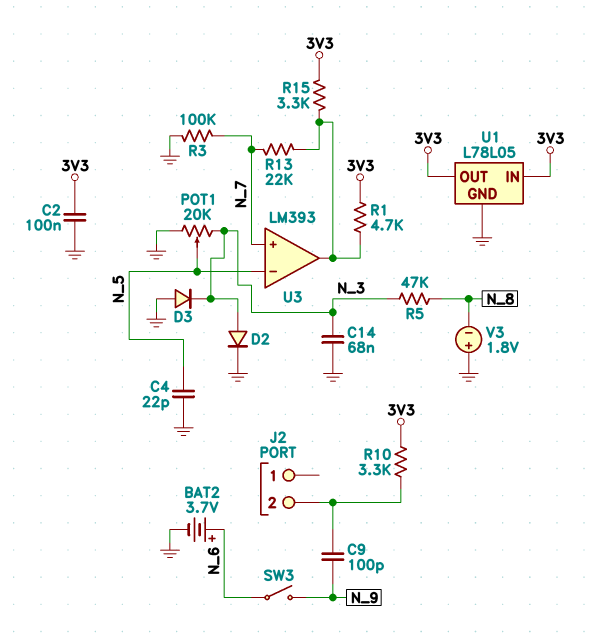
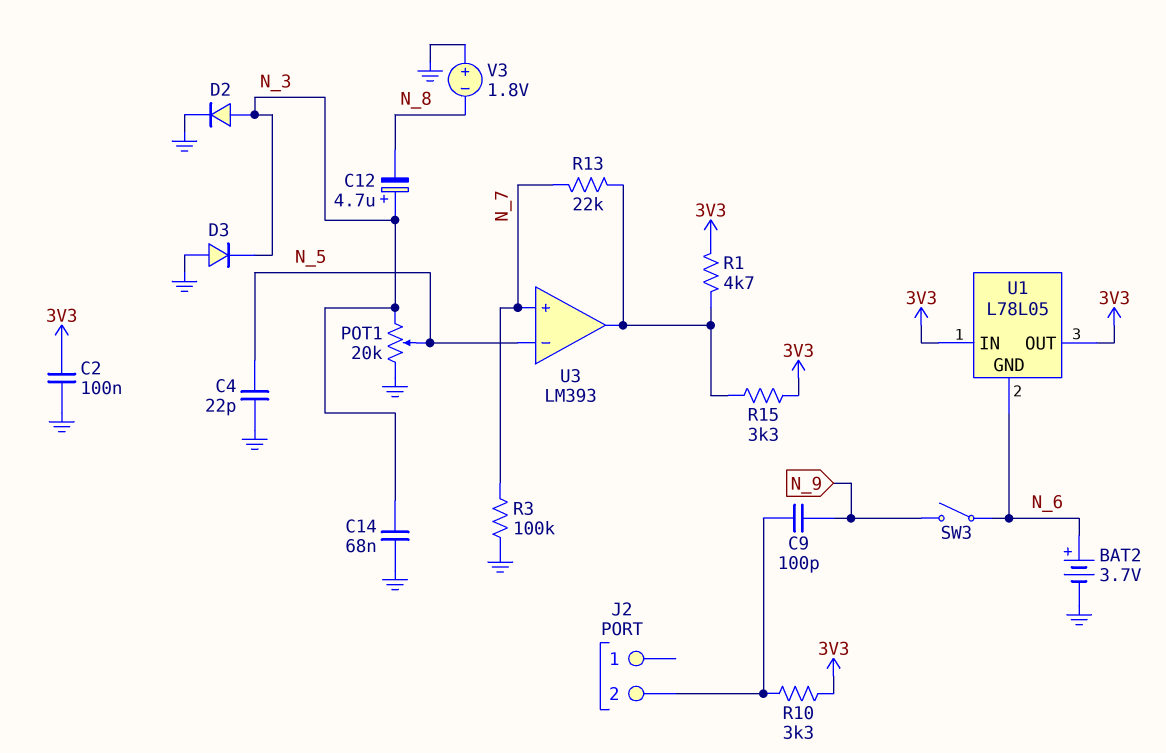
C12: none -> 4.7uF (plus N_3, minus N_8)
R5: 47k (N_3, N_8) -> none
U1 pin GND: GND -> N_6

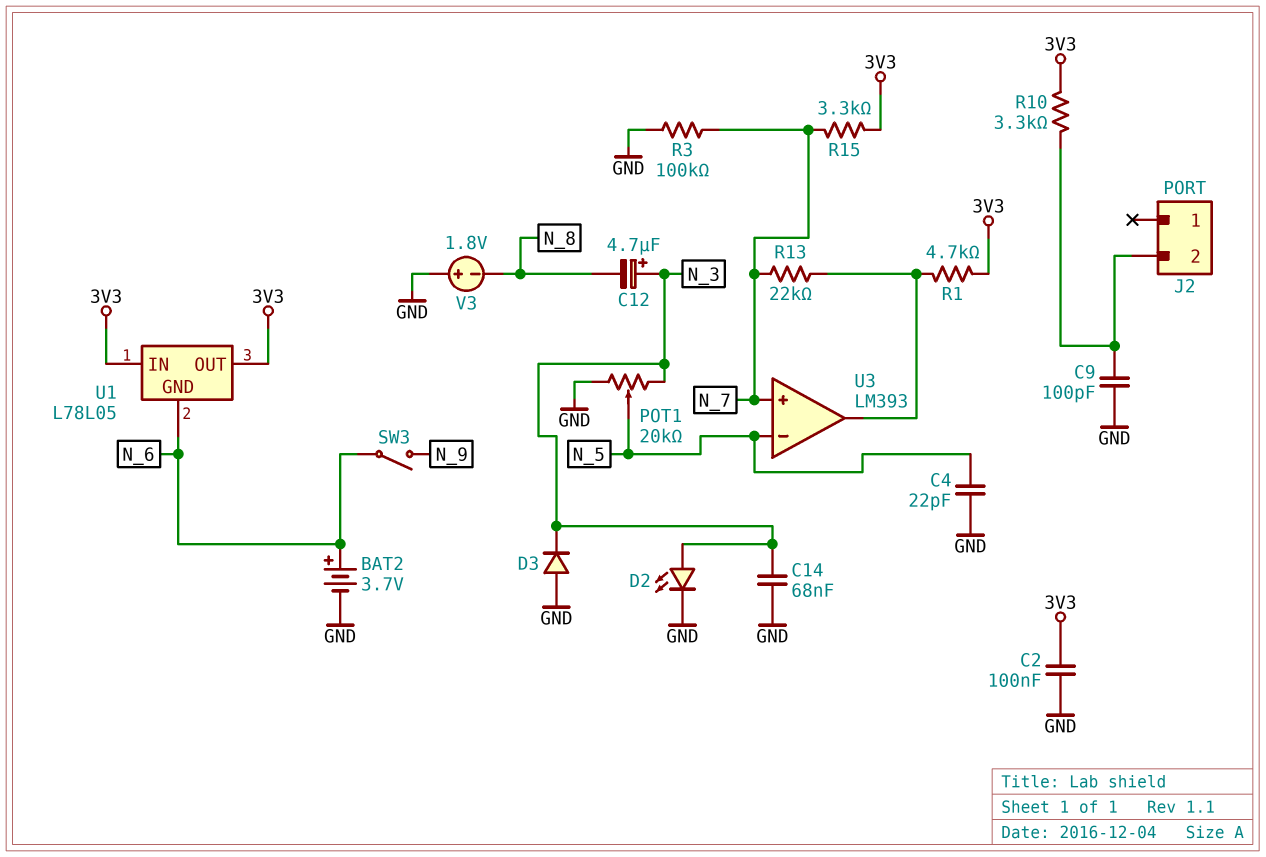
C9: 100pF (J2/2, N_9) -> 100pF (GND, J2/2)
D2: diode (A N_3, K GND) -> LED (A N_3, K GND)
R15: 3.3k (3V3, U3/out) -> 3.3k (3V3, N_7)

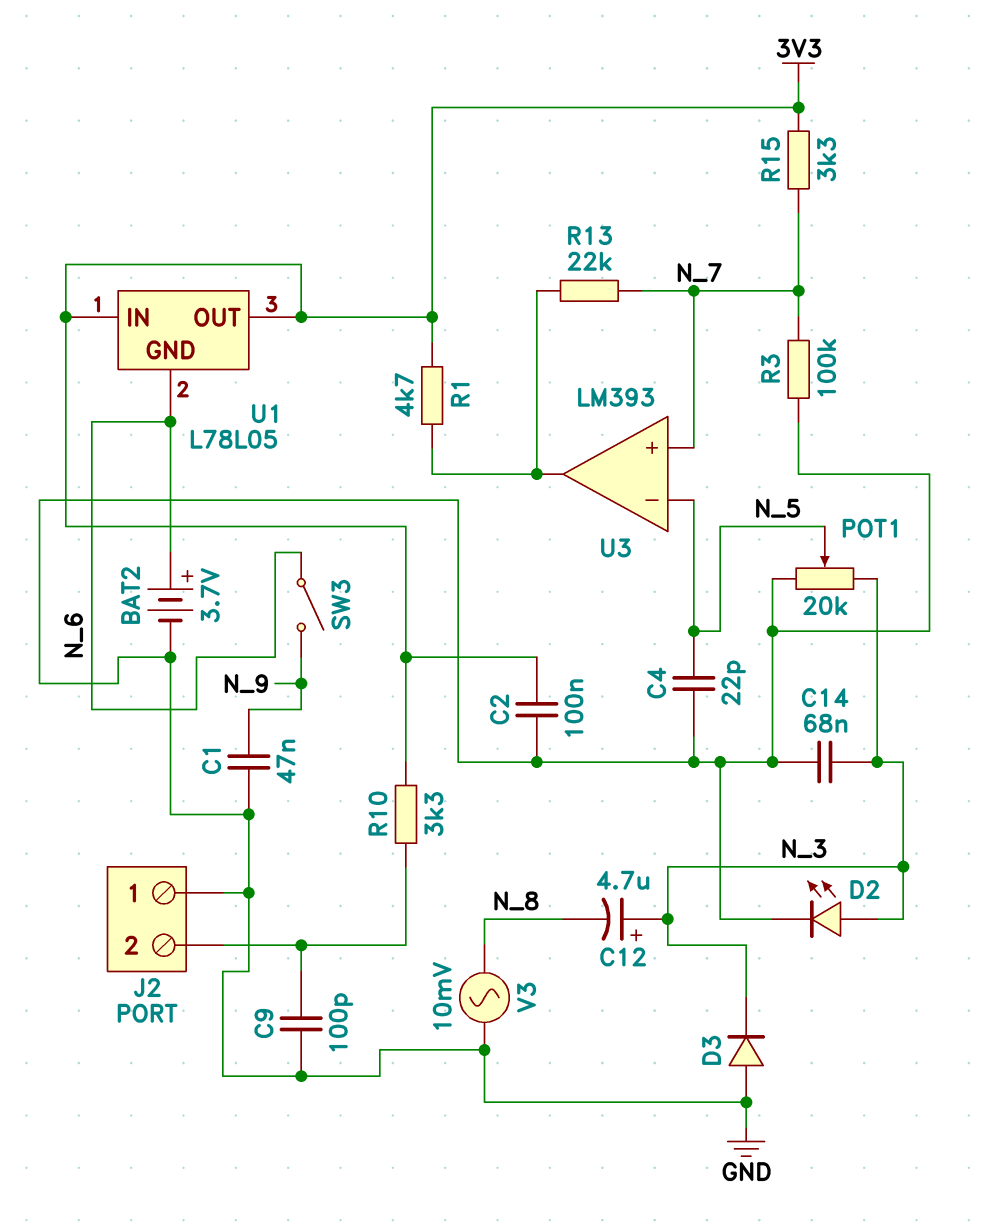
C1: none -> 47nF (GND, N_9)
J2 pin 1: none -> GND
V3: 1.8V (plus GND, minus N_8) -> AC 10mV (GND, N_8)

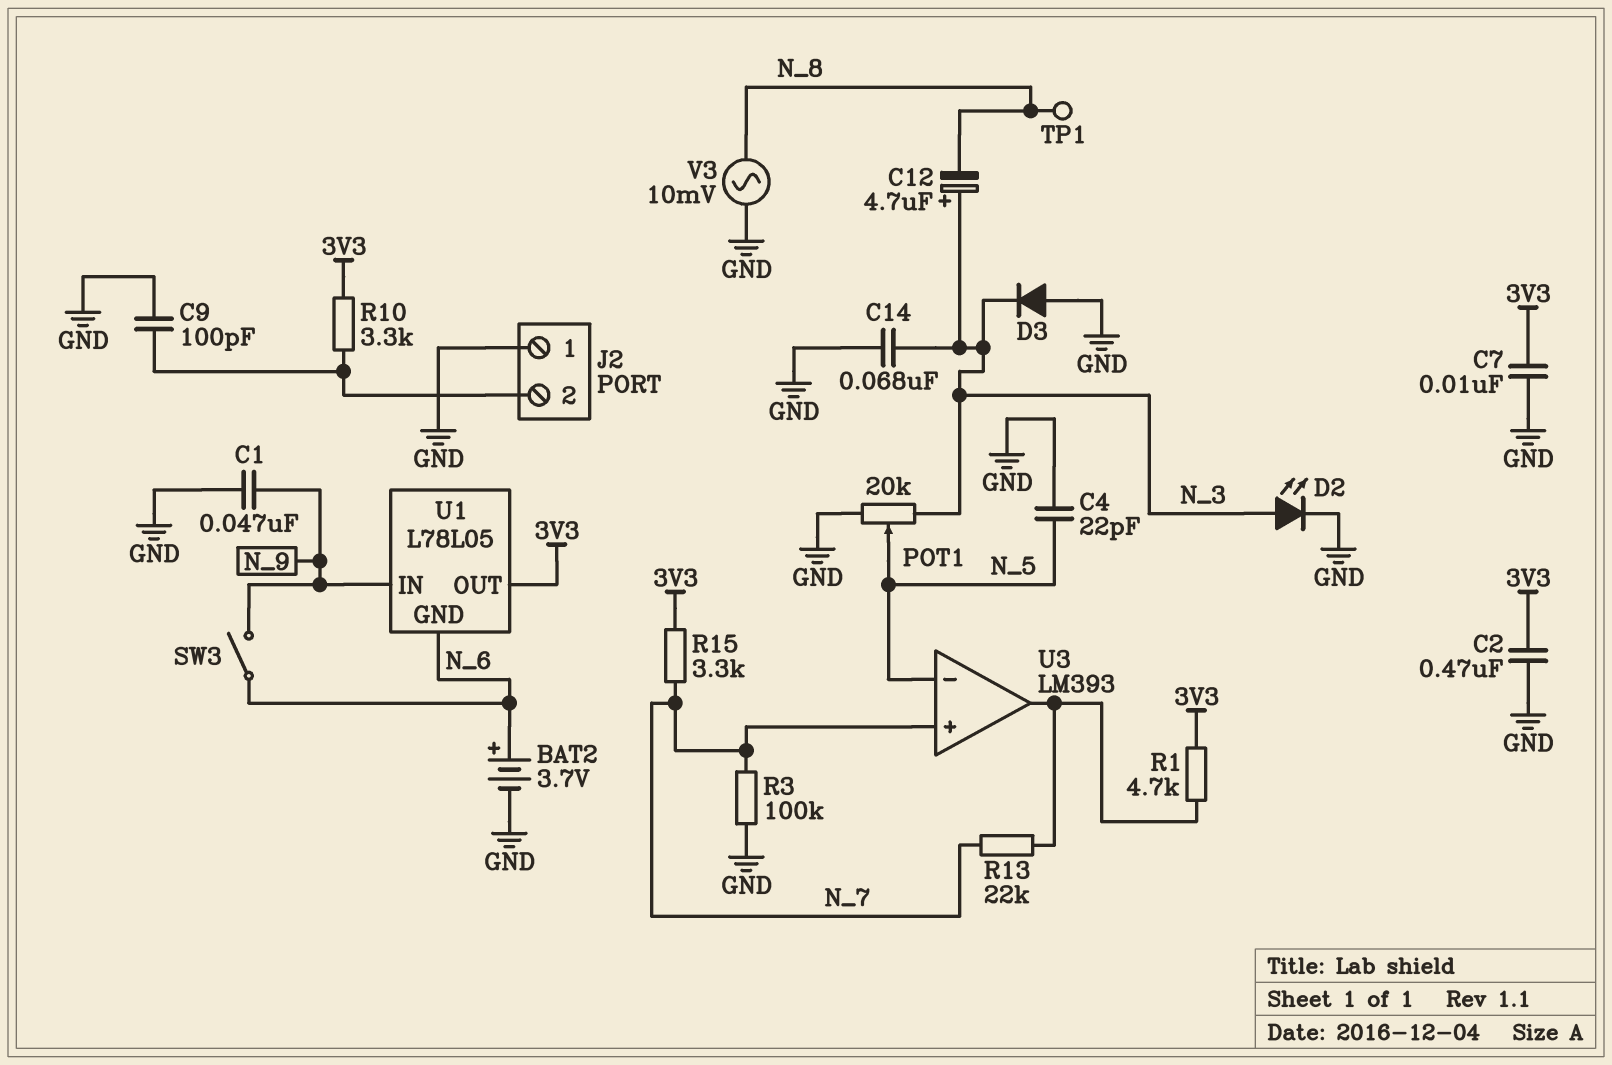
C2: 100nF (3V3, GND) -> 470nF (3V3, GND)
C7: none -> 10nF (3V3, GND)
TP1: none -> test point (N_8)
U1 pin IN: 3V3 -> N_9

